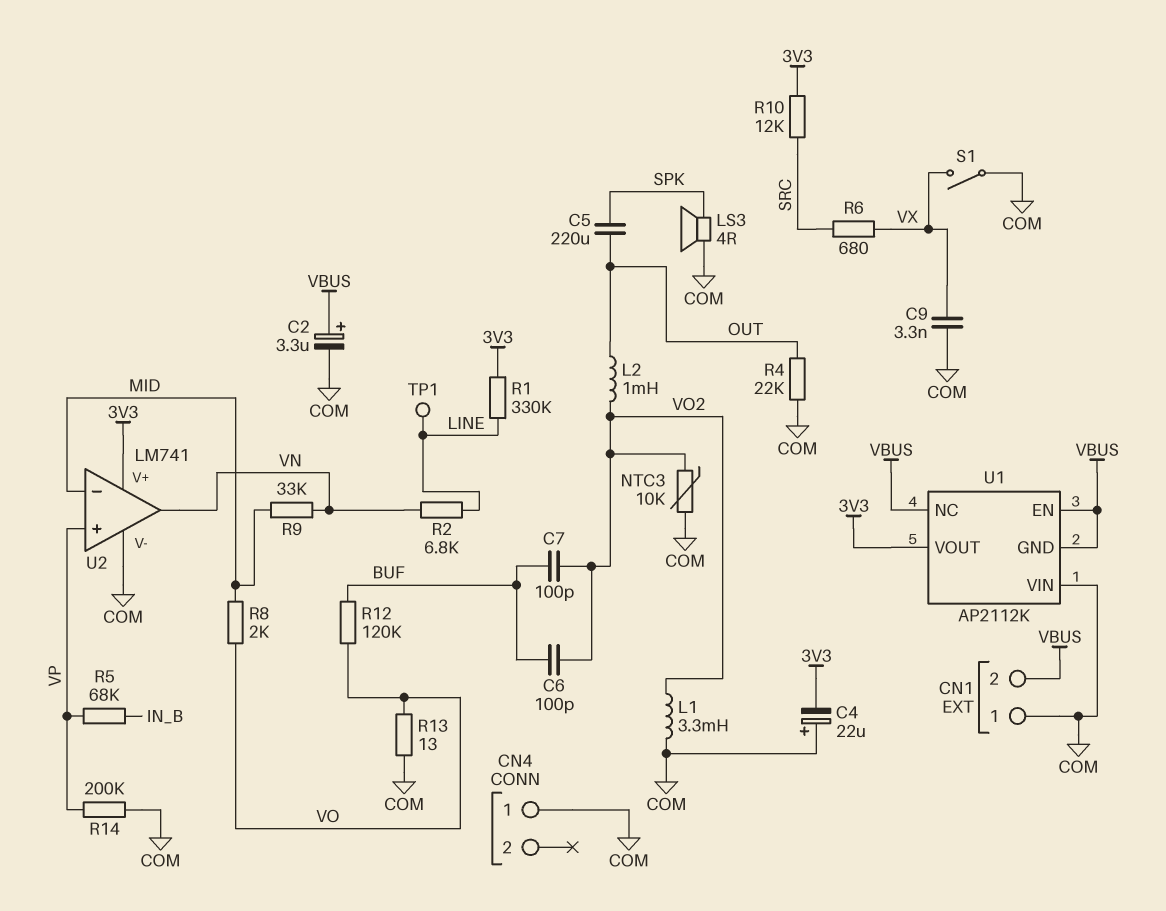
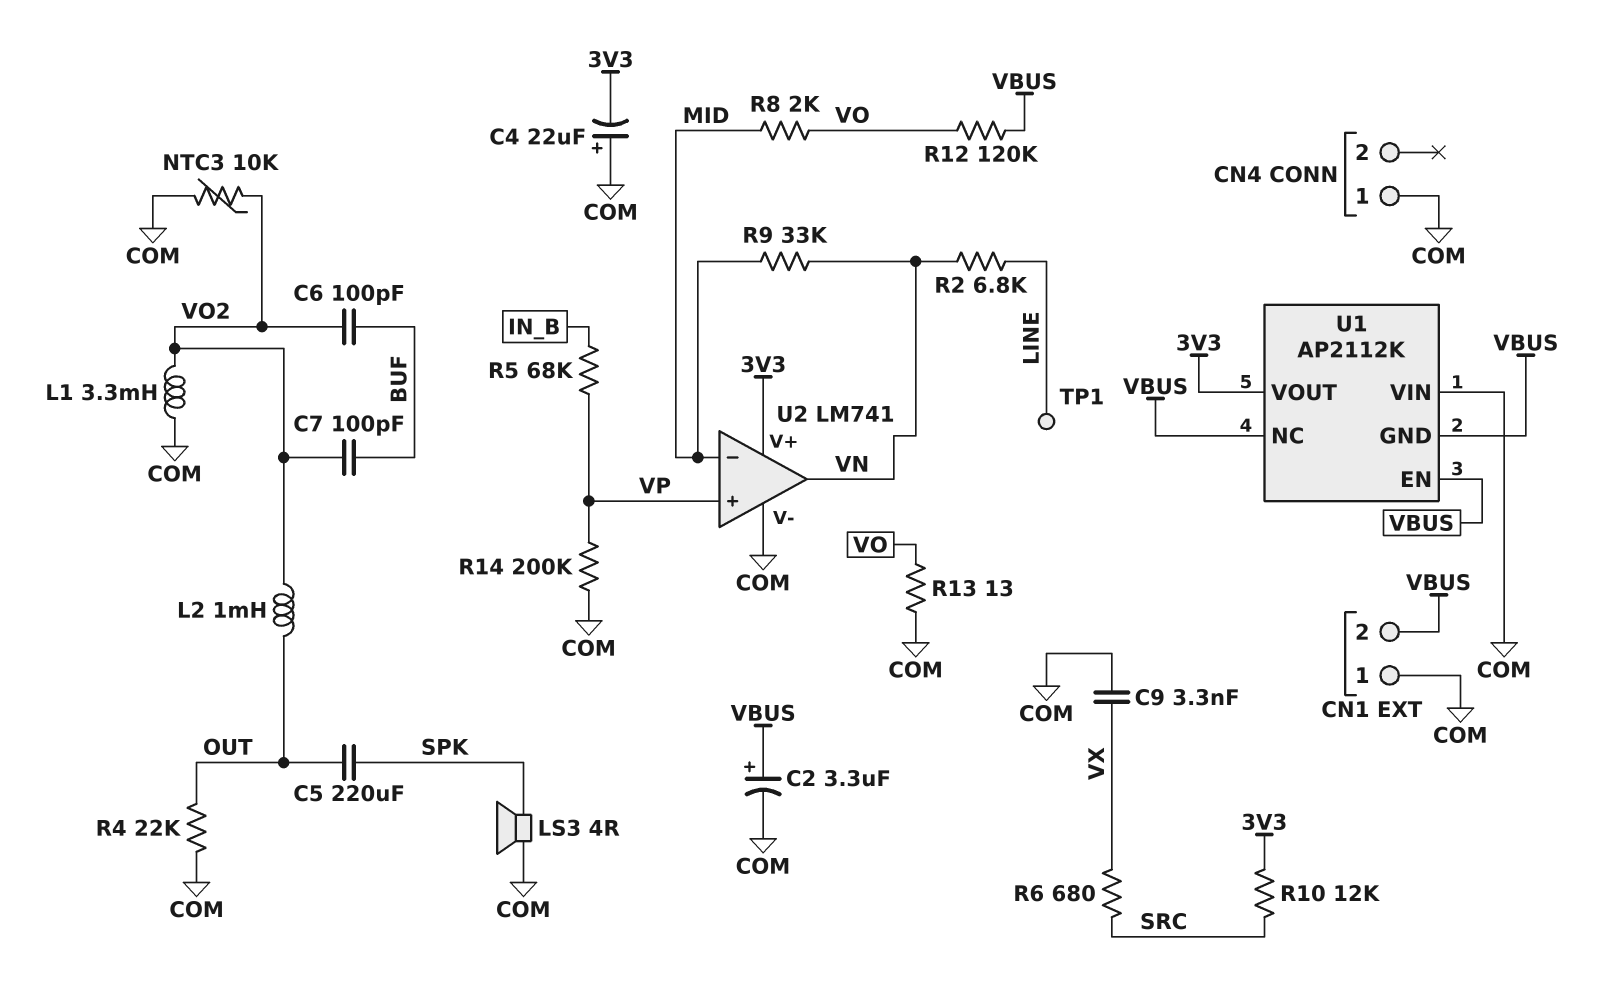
R1: 330k (3V3, LINE) -> none
R12: 120k (BUF, VO) -> 120k (VBUS, VO)
S1: switch (COM, VX) -> none

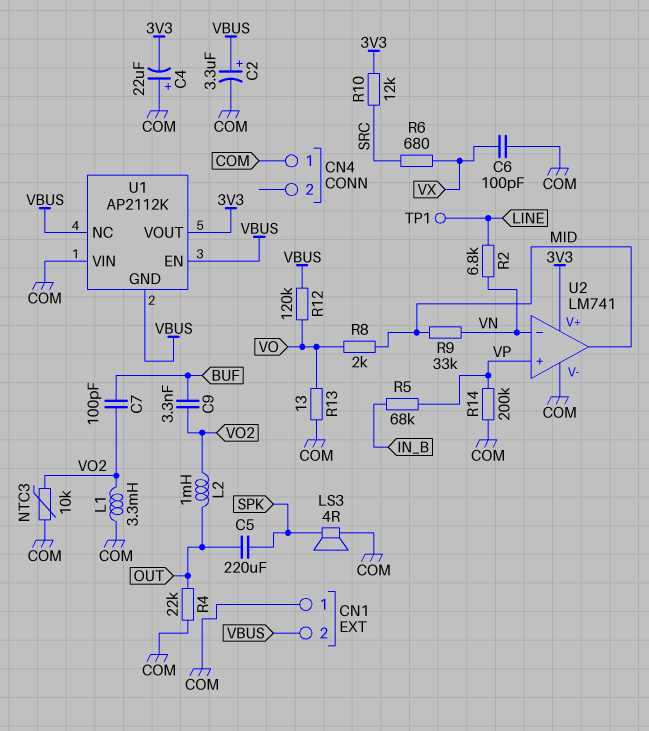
C6: 100pF (BUF, VO2) -> 100pF (COM, VX)
C9: 3.3nF (COM, VX) -> 3.3nF (BUF, VO2)
U2 pin in-: MID -> VN
U2 pin out: VN -> MID

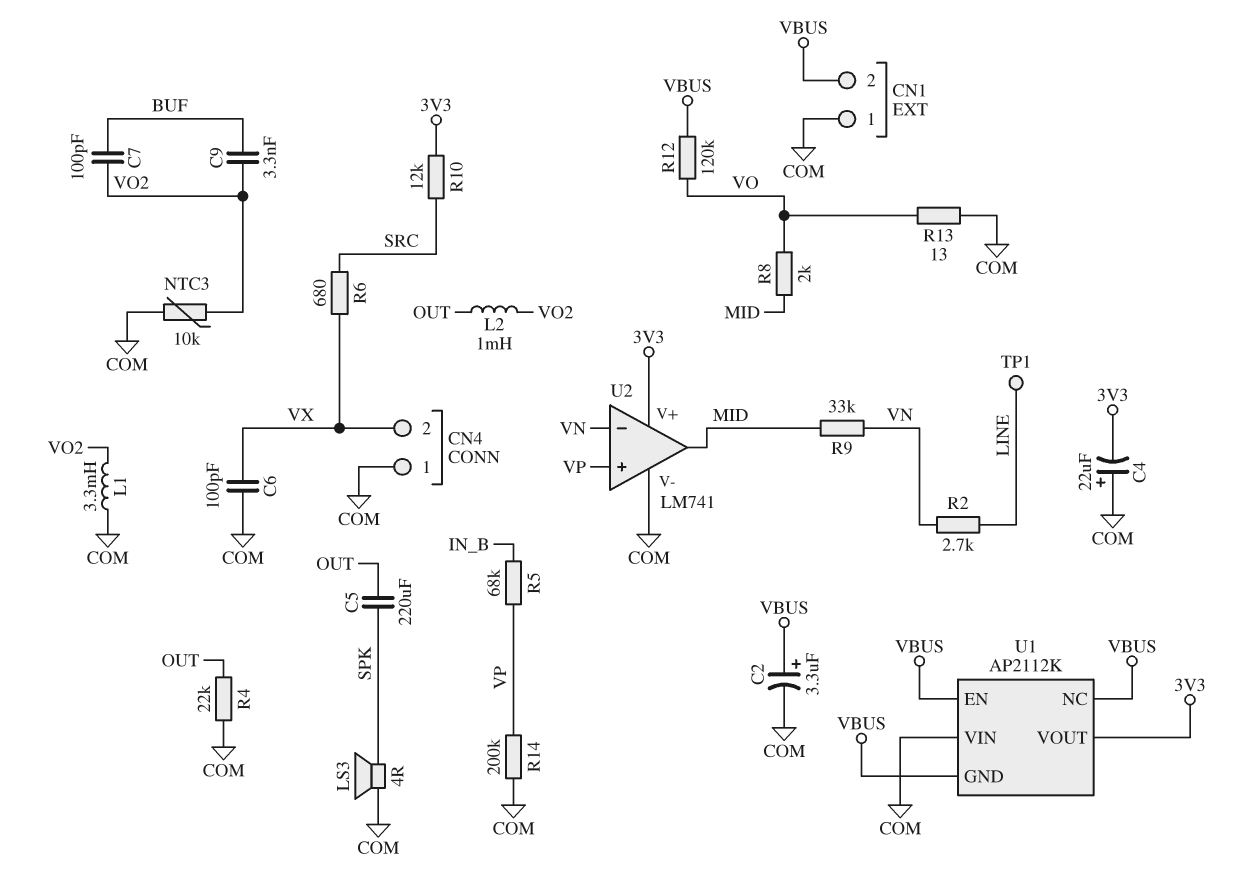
CN4 pin 2: none -> VX
R2: 6.8k (LINE, VN) -> 2.7k (LINE, VN)

